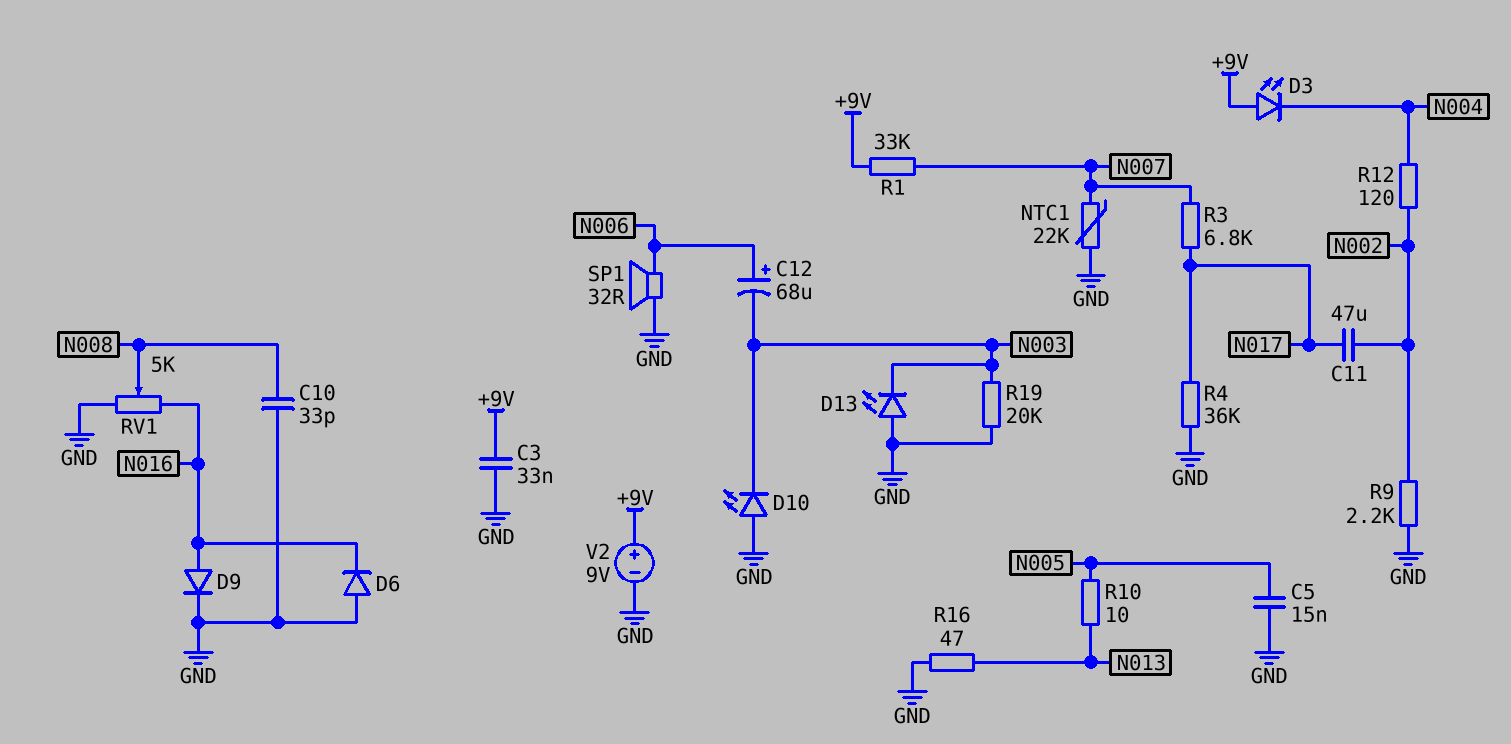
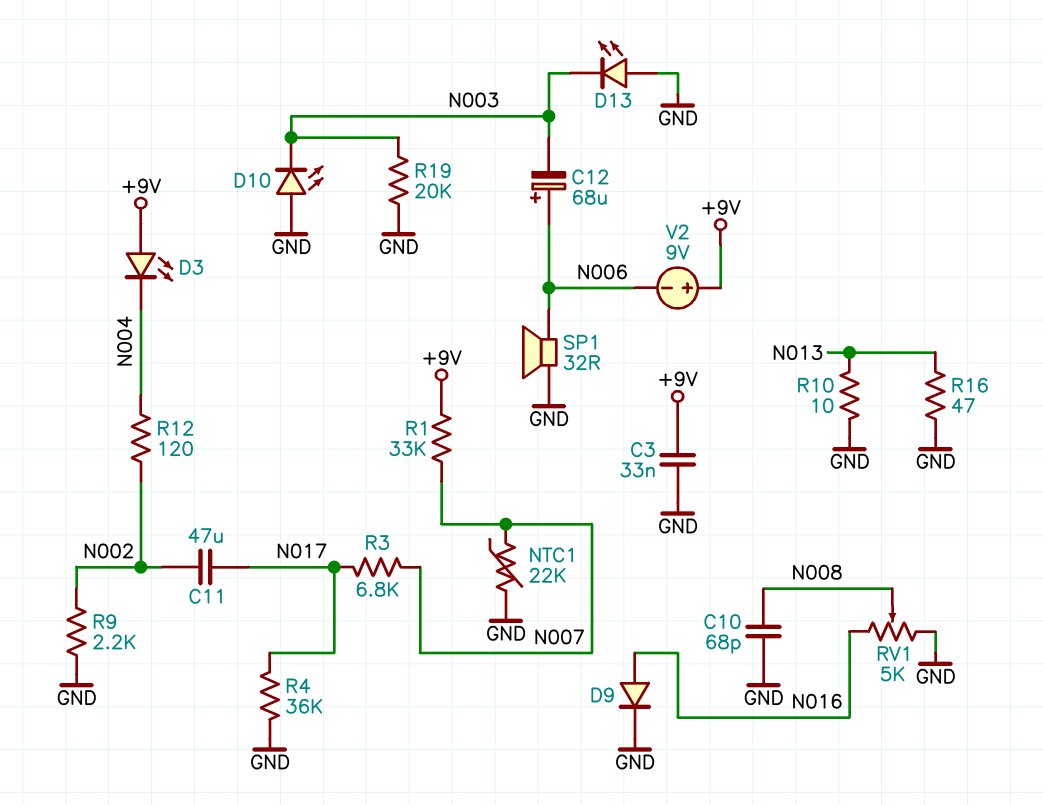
C5: 15nF (GND, N005) -> none
C10: 33pF (GND, N008) -> 68pF (GND, N008)
D6: diode (A GND, K N016) -> none
R10: 10 (N005, N013) -> 10 (GND, N013)
V2: 9V (plus +9V, minus GND) -> 9V (plus +9V, minus N006)

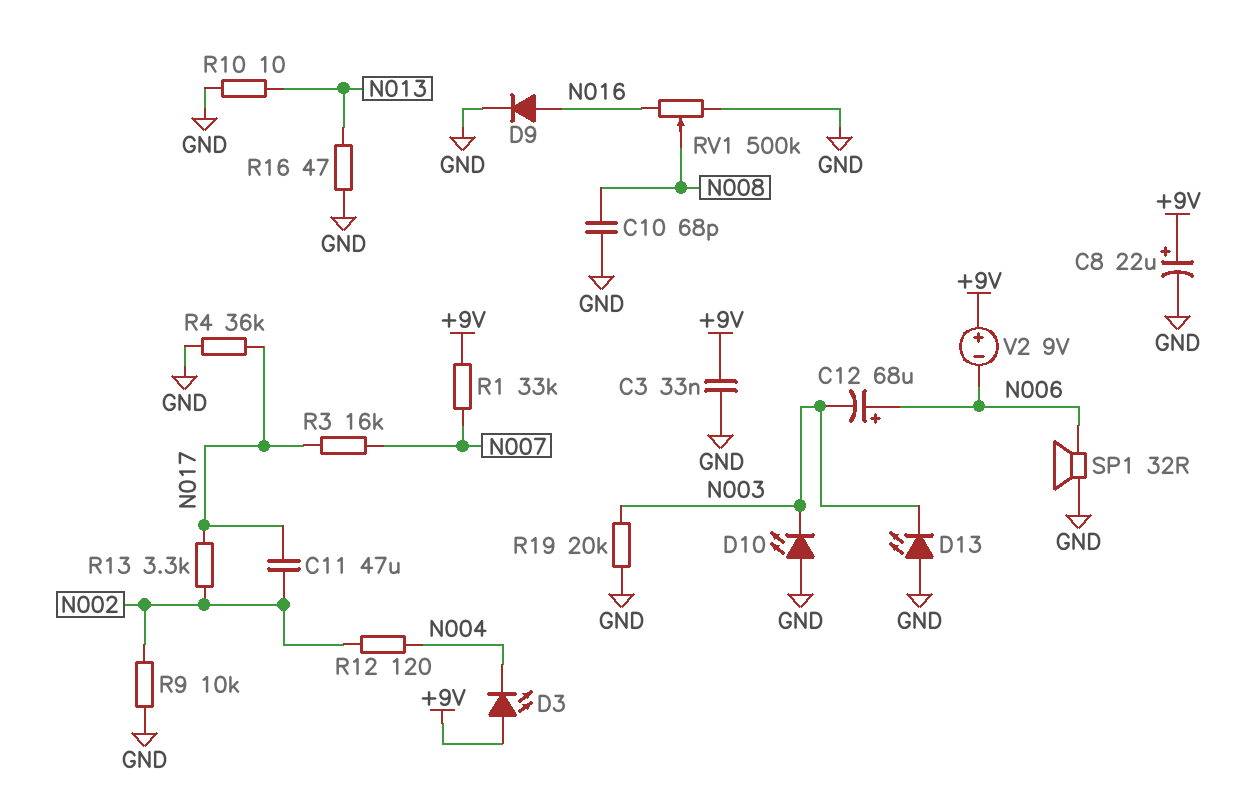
C8: none -> 22uF (plus +9V, minus GND)
NTC1: 22k (GND, N007) -> none
R3: 6.8k (N007, N017) -> 16k (N007, N017)
R9: 2.2k (GND, N002) -> 10k (GND, N002)
R13: none -> 3.3k (N002, N017)
RV1: 5k (GND, N016, wiper N008) -> 500k (GND, N016, wiper N008)

